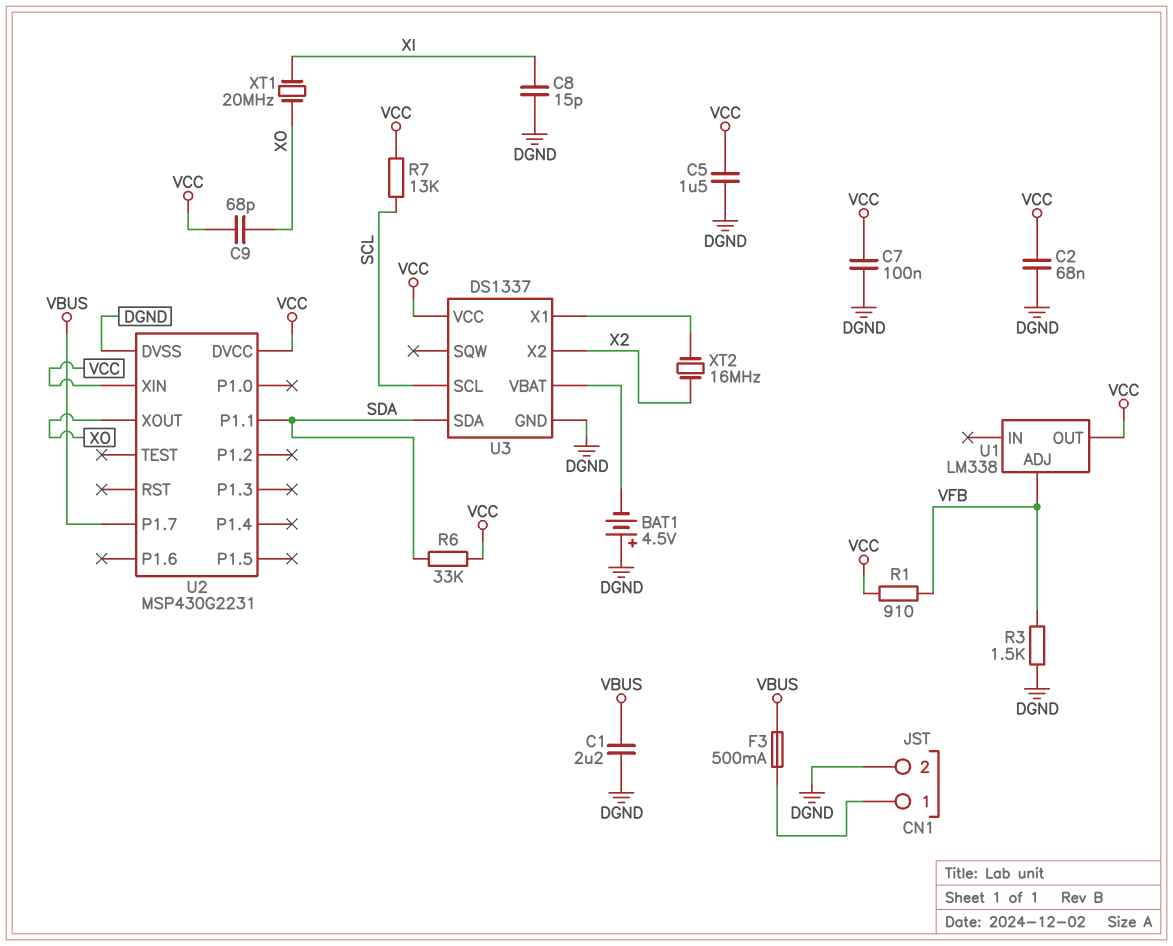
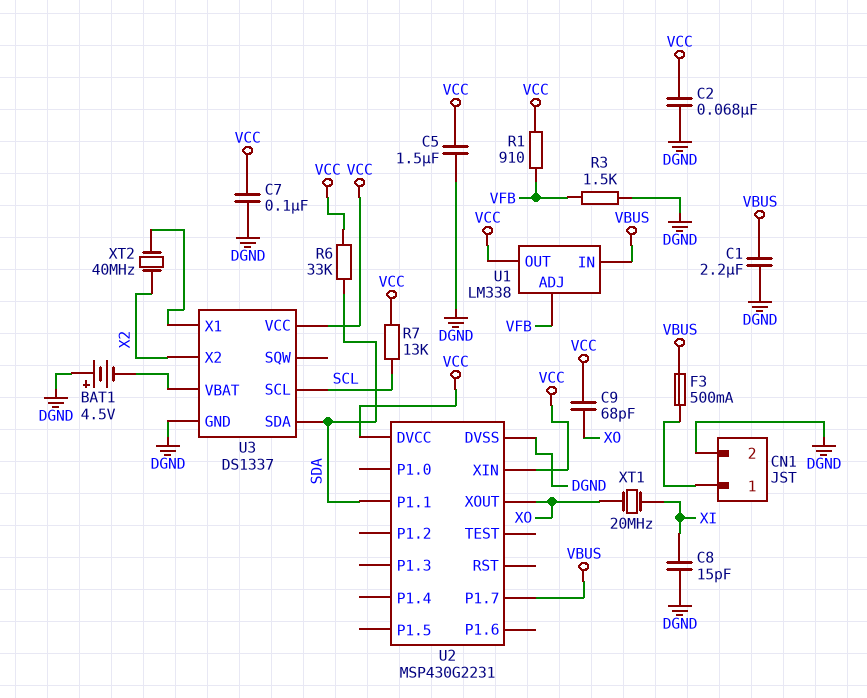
U1 pin IN: none -> VBUS
XT2: 16MHz (U3/X1, X2) -> 40MHz (U3/X1, X2)

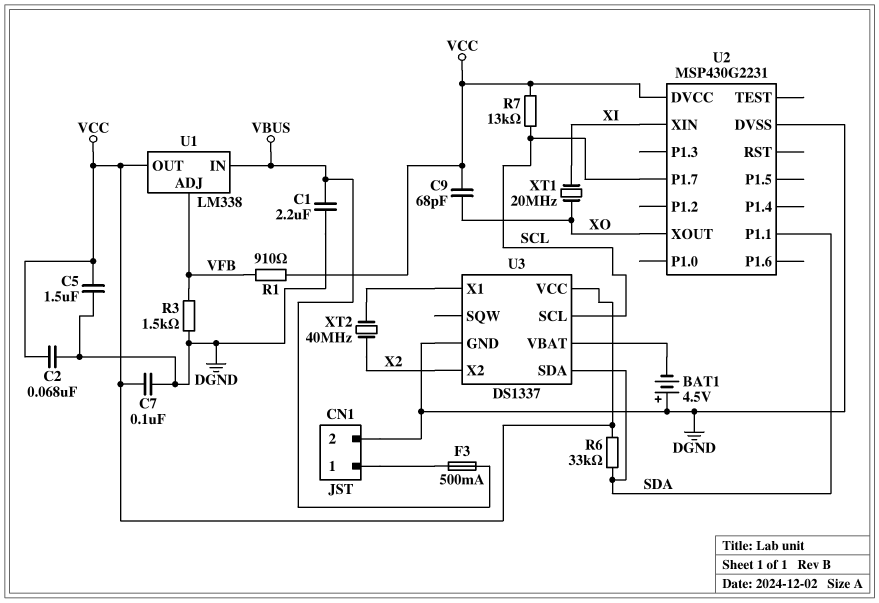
C8: 15pF (DGND, XI) -> none
U2 pin P1.7: VBUS -> SCL
U2 pin XIN: VCC -> XI

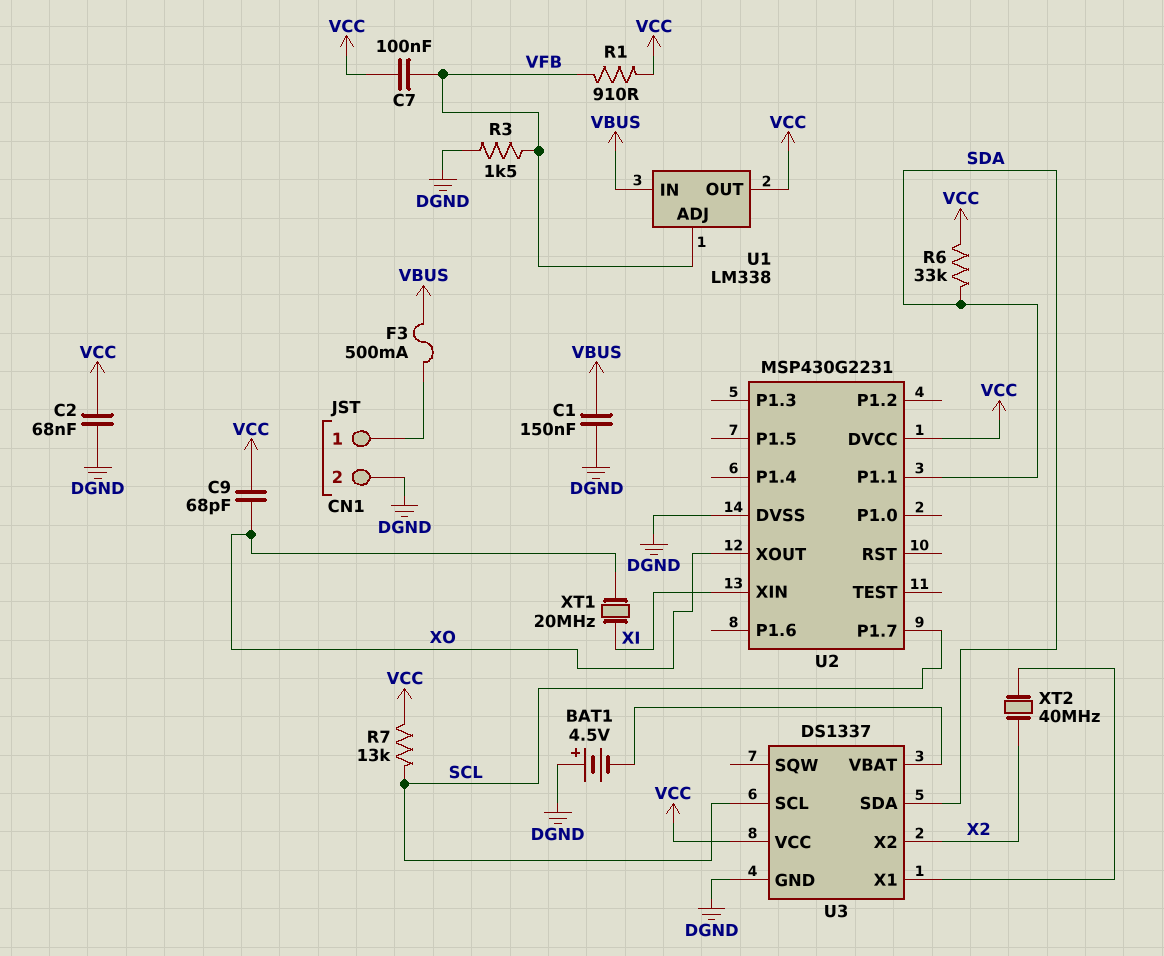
C1: 2.2uF (DGND, VBUS) -> 150nF (DGND, VBUS)
C5: 1.5uF (DGND, VCC) -> none
C7: 100nF (DGND, VCC) -> 100nF (VCC, VFB)

